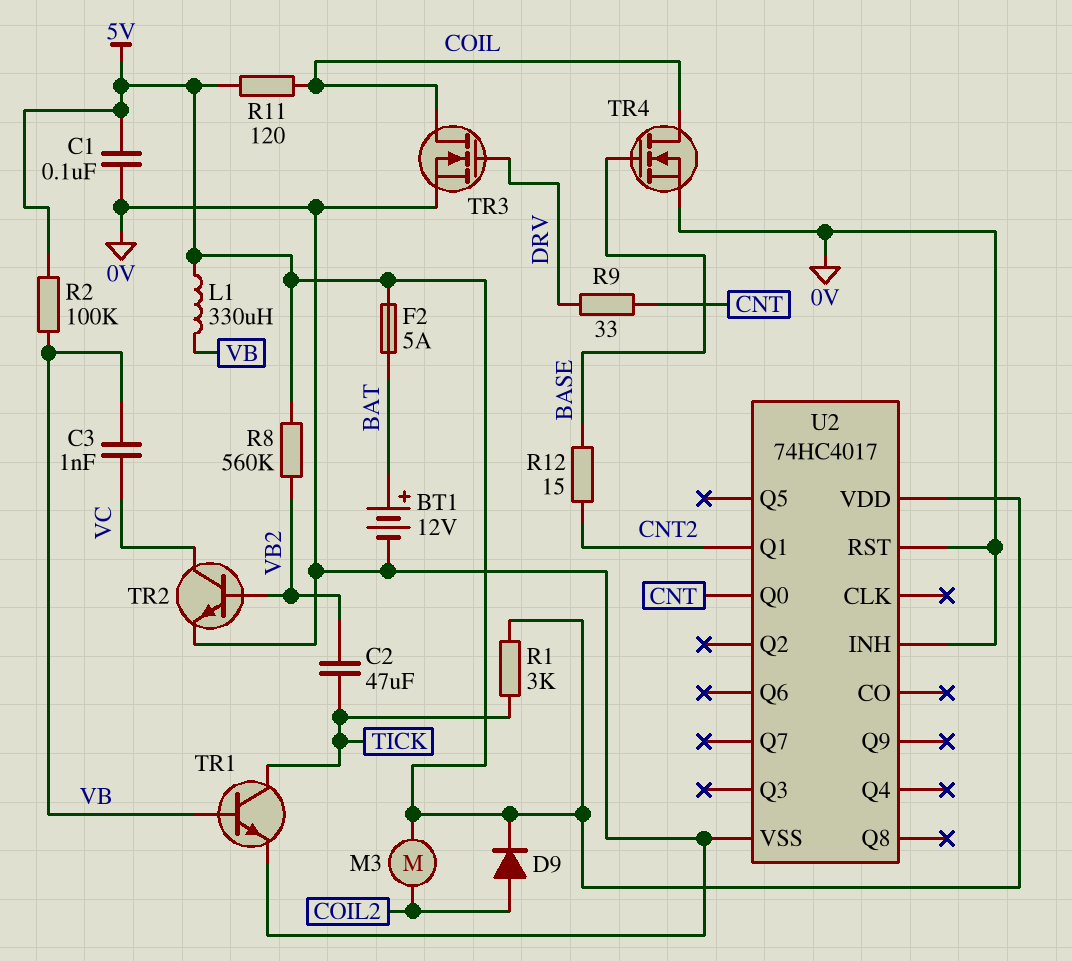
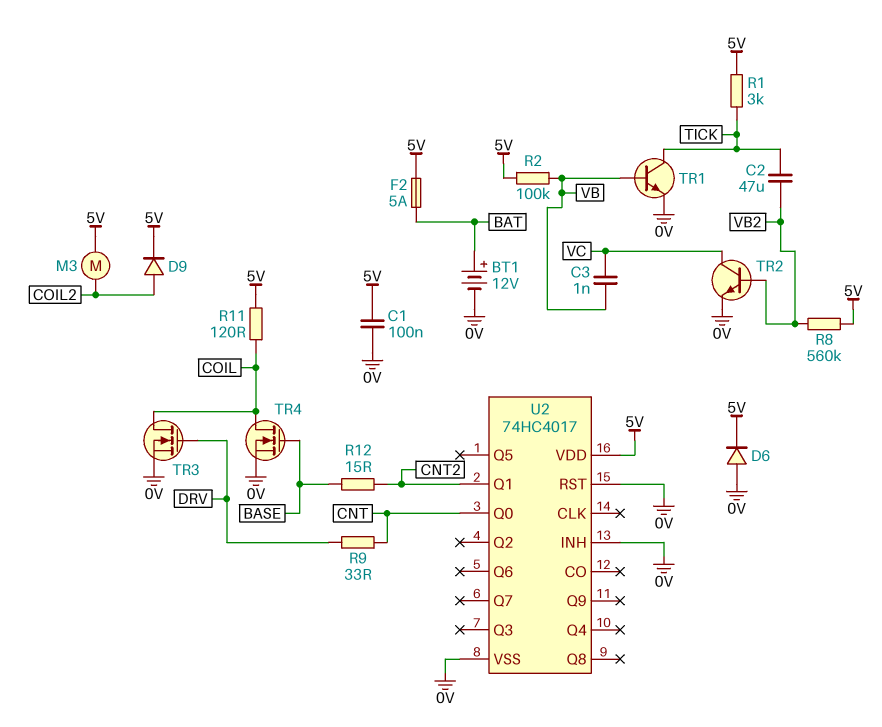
D6: none -> diode (A 0V, K 5V)
L1: 330uH (5V, VB) -> none

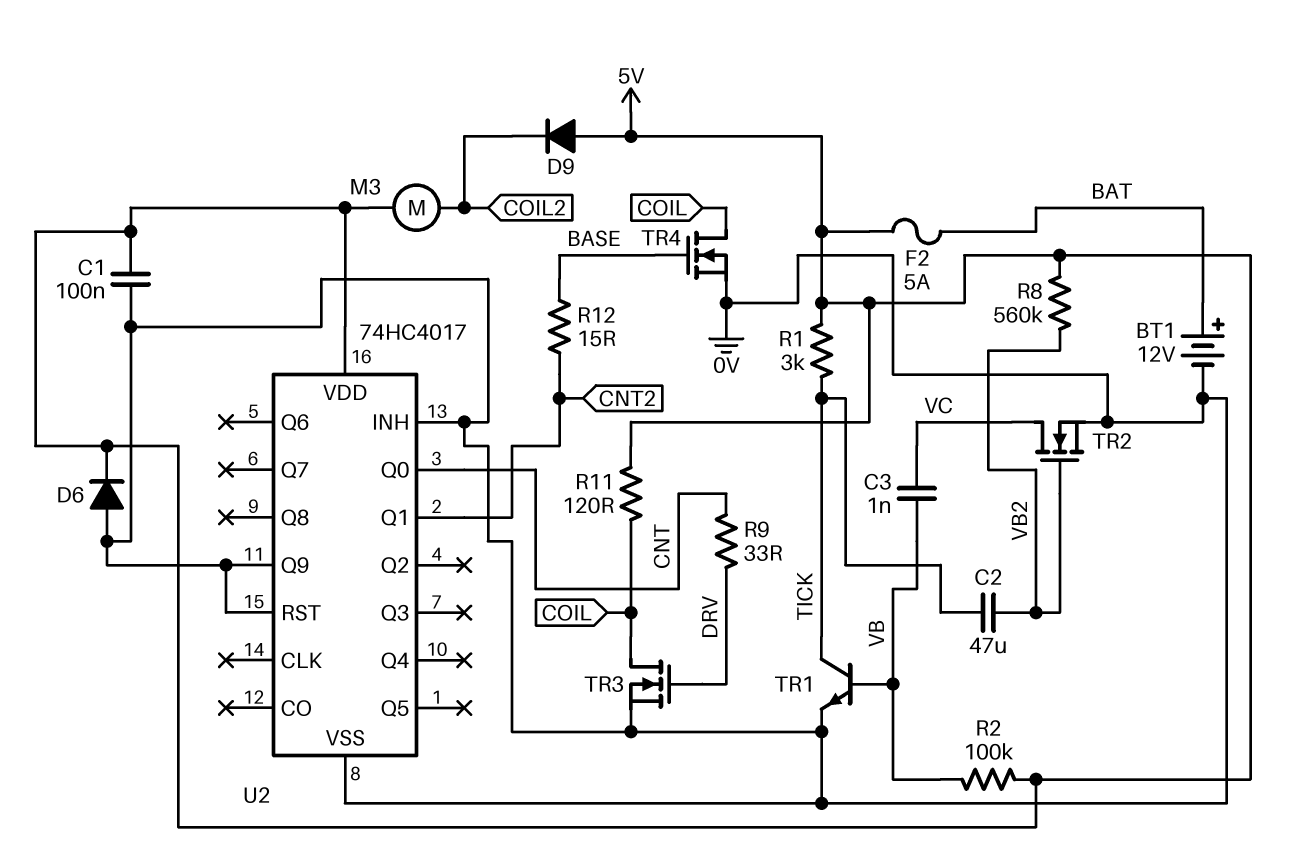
D9: diode (A COIL2, K 5V) -> diode (A 5V, K COIL2)
TR2: NPN (B VB2, C VC, E 0V) -> NMOS (G VB2, D VC, S 0V)
U2 pin Q9: none -> 0V

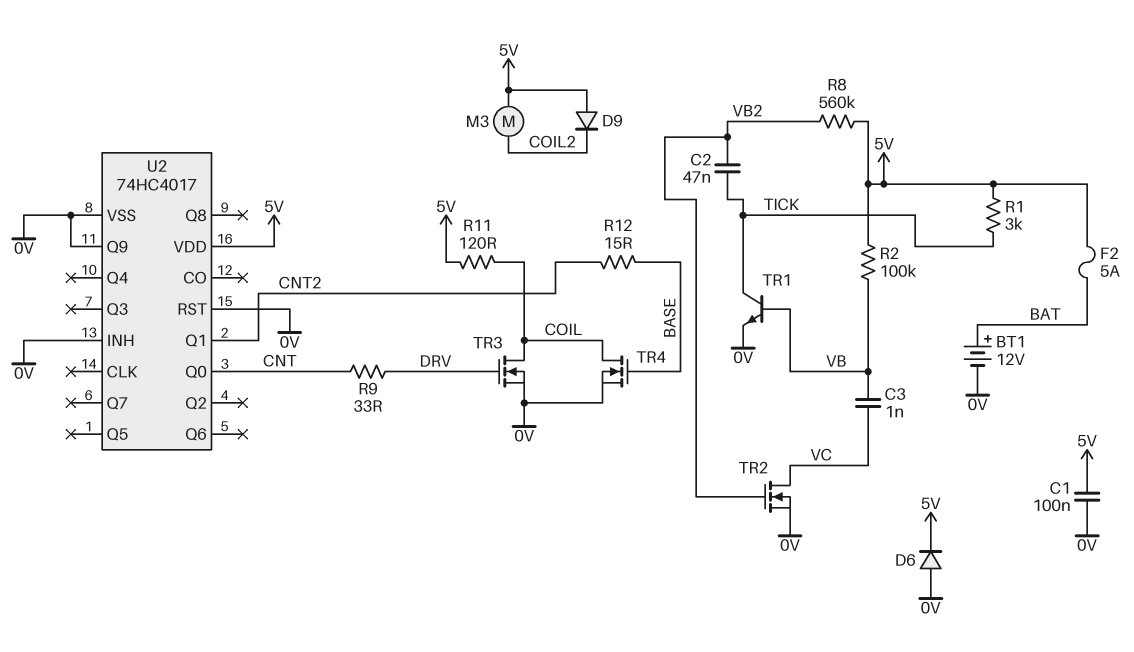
C2: 47uF (TICK, VB2) -> 47nF (TICK, VB2)

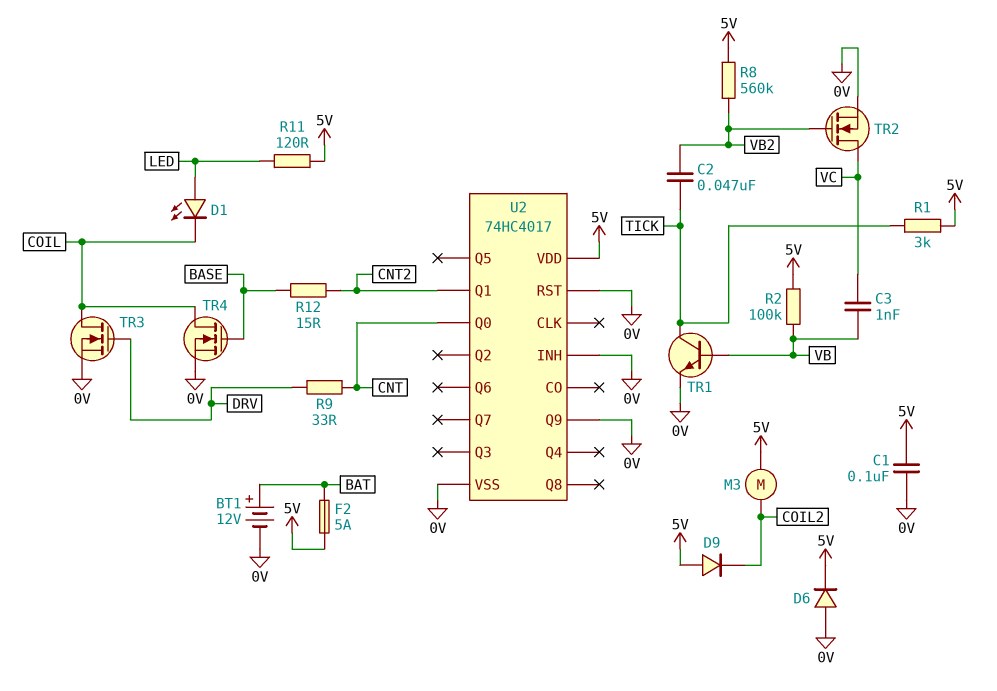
D1: none -> LED (A LED, K COIL)
R11: 120 (5V, COIL) -> 120 (5V, LED)

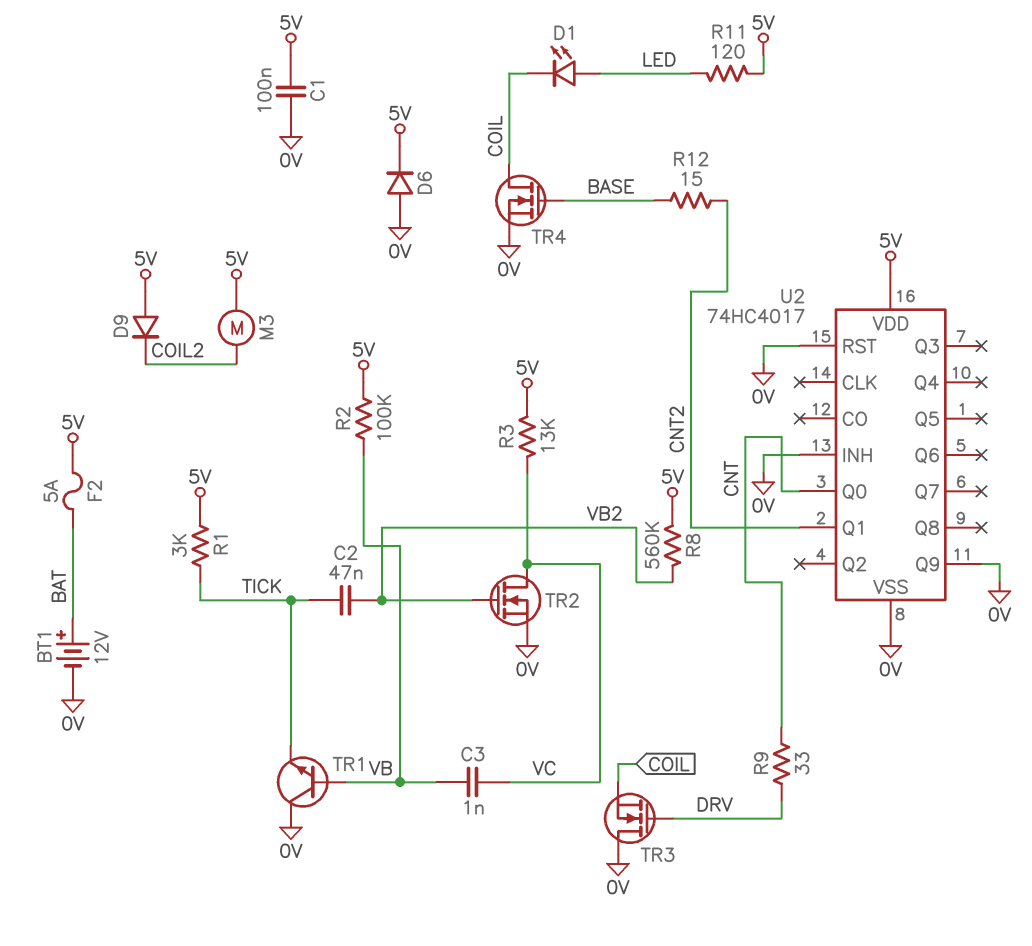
R3: none -> 13k (5V, VC)
TR1: NPN (B VB, C TICK, E 0V) -> NPN (B VB, C 0V, E TICK)
TR3: NMOS (G DRV, D COIL, S 0V) -> NMOS (G DRV, D 0V, S COIL)

